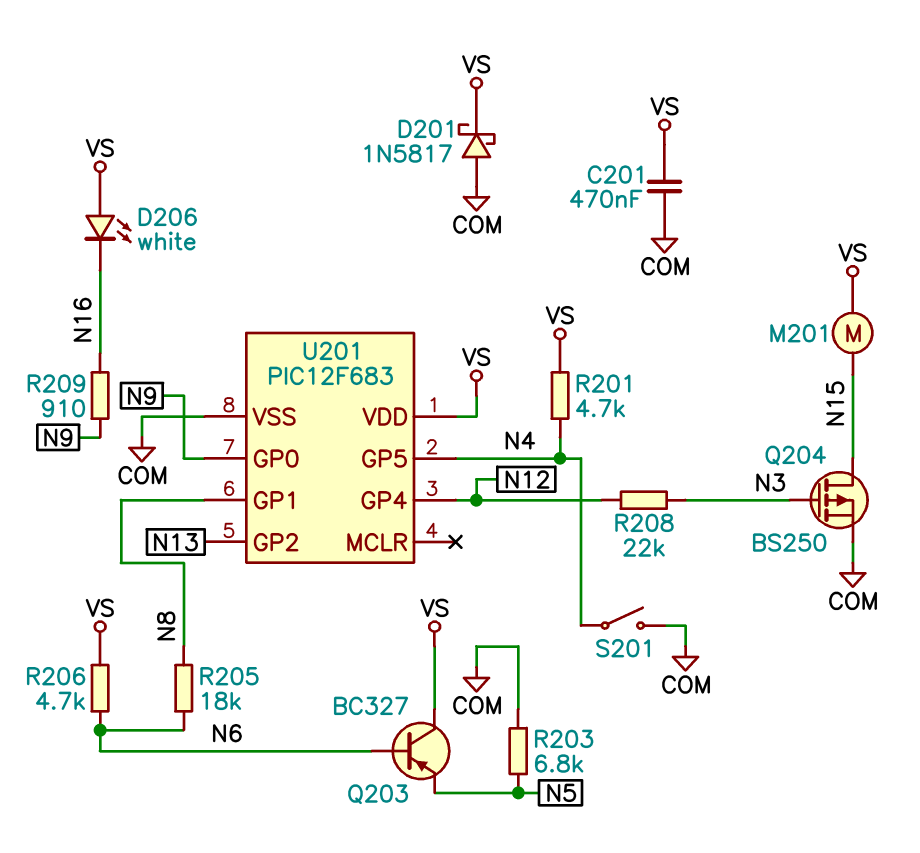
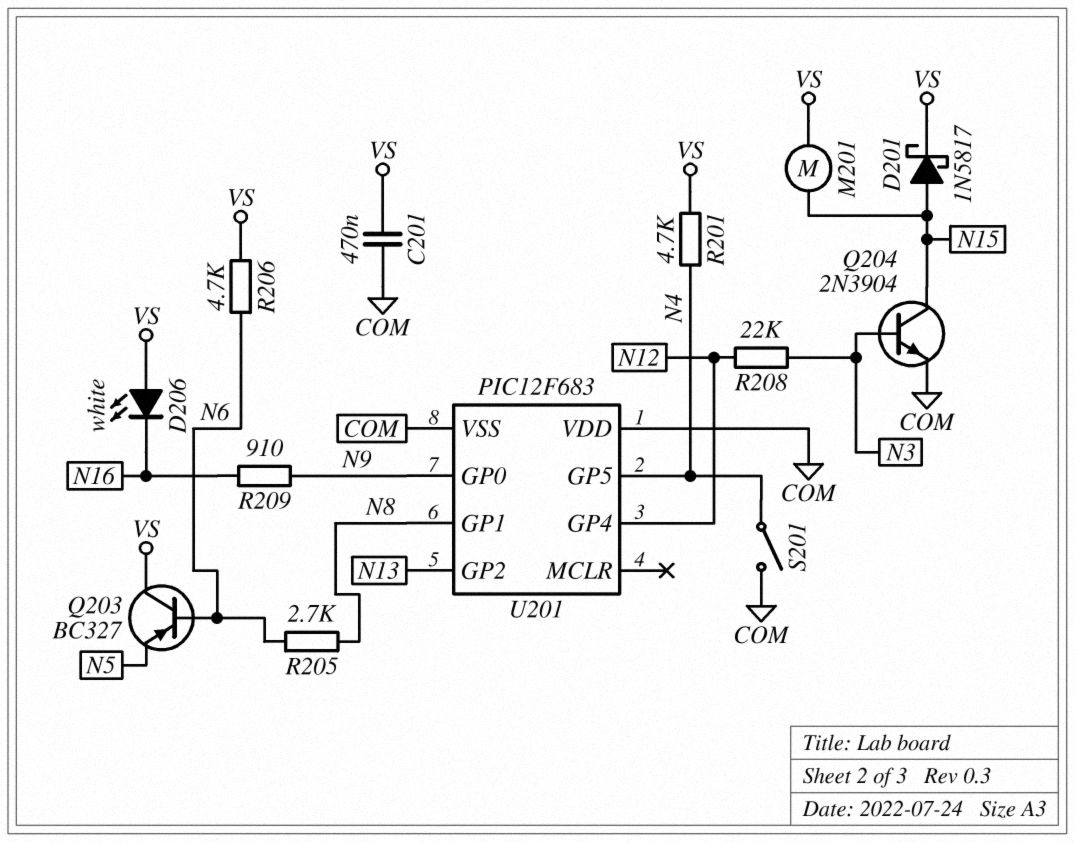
D201: schottky 1N5817 (A COM, K VS) -> schottky 1N5817 (A N15, K VS)
Q204: PMOS BS250 (G N3, D N15, S COM) -> NPN 2N3904 (B N3, C N15, E COM)
R203: 6.8k (COM, N5) -> none
R205: 18k (N6, N8) -> 2.7k (N6, N8)
U201 pin VDD: VS -> COM

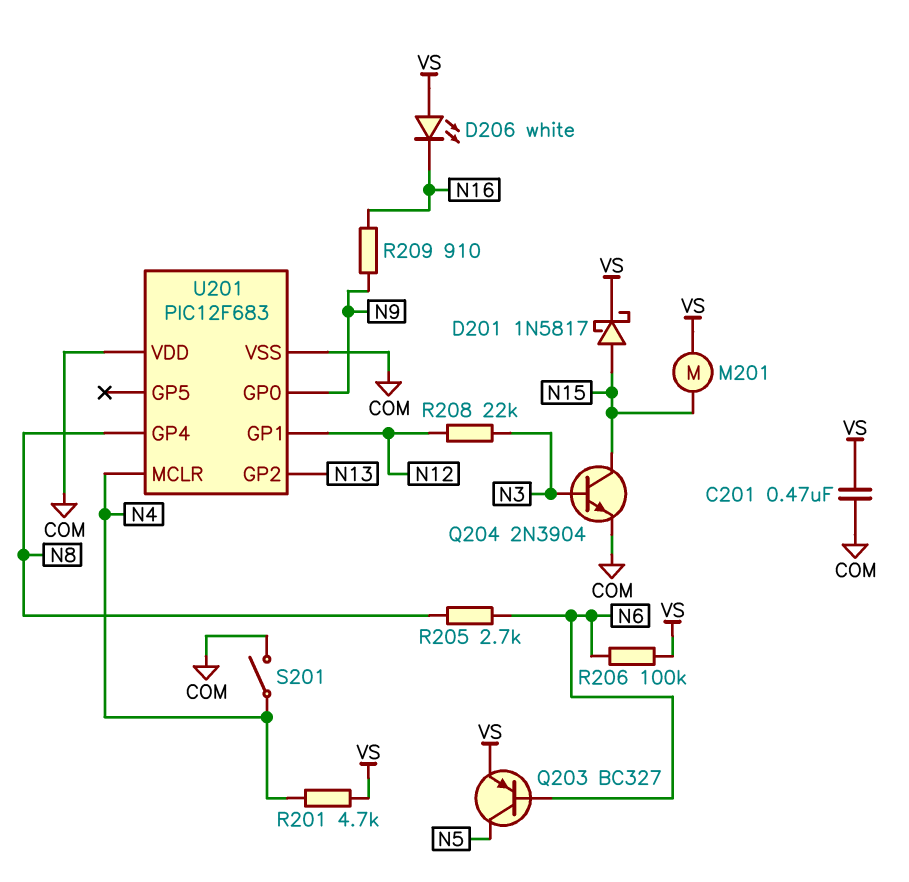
Q203: PNP BC327 (B N6, C VS, E N5) -> PNP BC327 (B N6, C N5, E VS)
R206: 4.7k (N6, VS) -> 100k (N6, VS)
U201 pin GP1: N8 -> N12
U201 pin GP4: N12 -> N8
U201 pin GP5: N4 -> none
U201 pin MCLR: none -> N4

